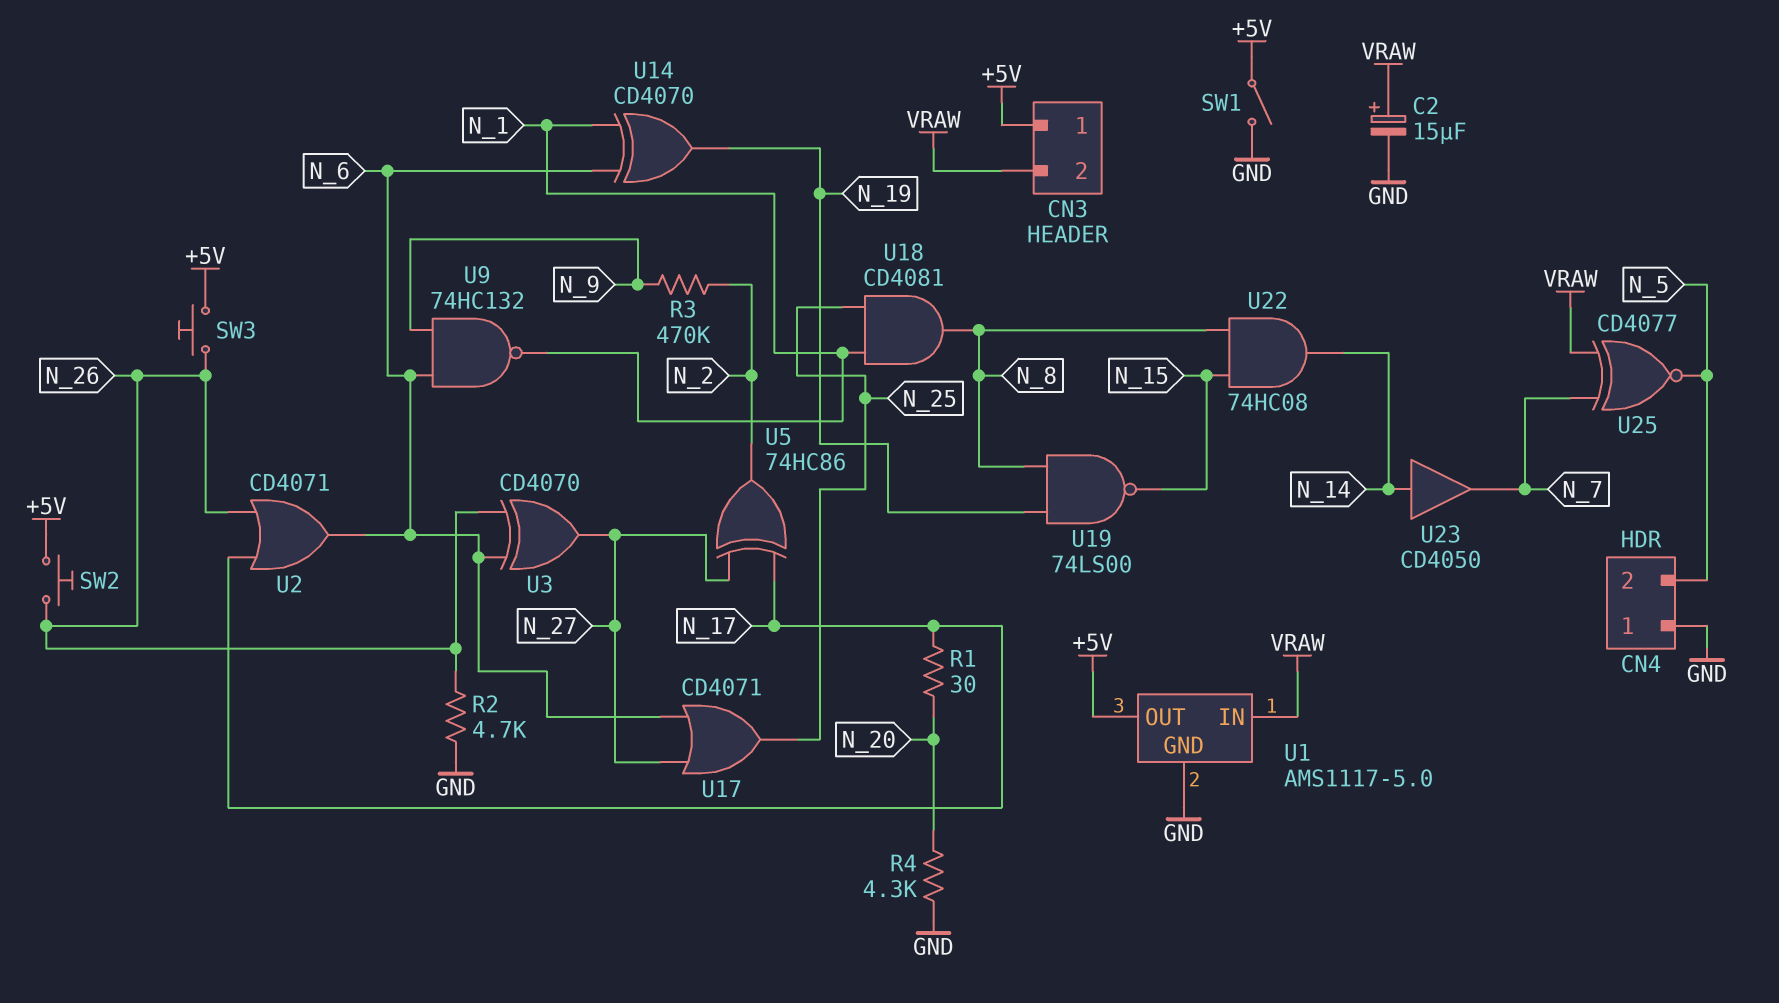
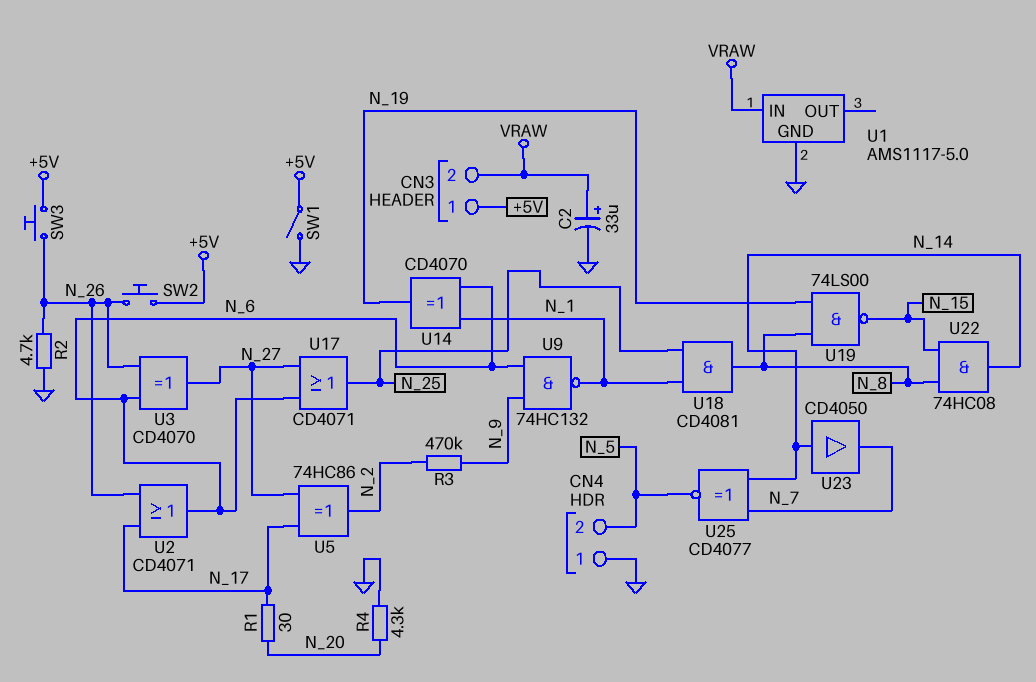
C2: 15uF (plus VRAW, minus GND) -> 33uF (plus VRAW, minus GND)
U1 pin OUT: +5V -> none
U25: XNOR CD4077 (in N_7, in VRAW, out N_5) -> XNOR CD4077 (in N_7, in N_14, out N_5)

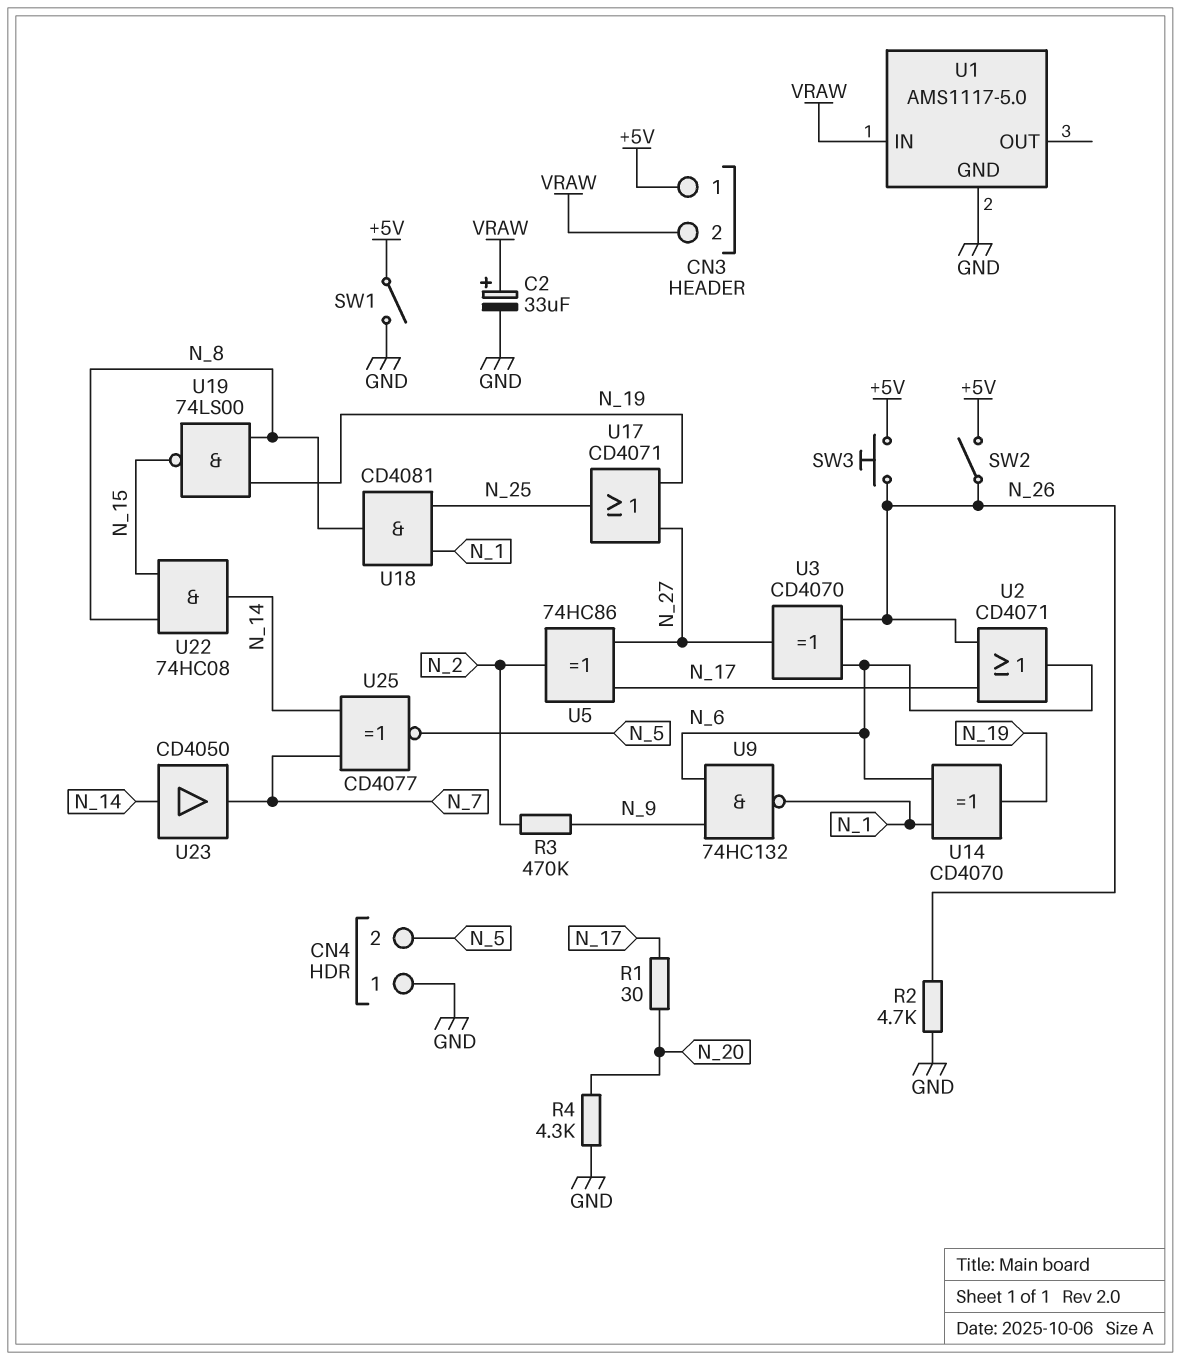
SW2: button (+5V, N_26) -> switch (+5V, N_26)
U17: OR CD4071 (in N_6, in N_27, out N_25) -> OR CD4071 (in N_19, in N_27, out N_25)

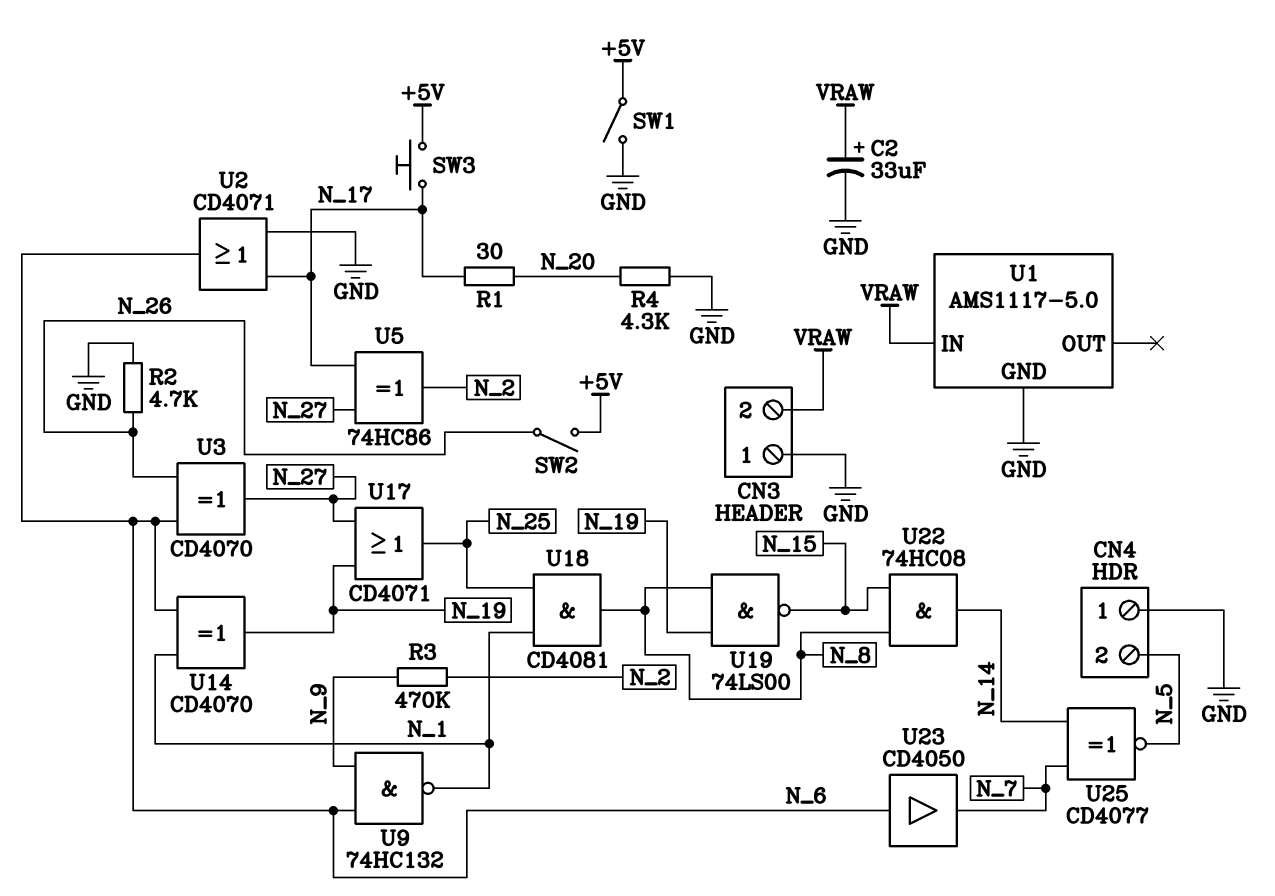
CN3 pin 1: +5V -> GND
SW3: button (+5V, N_26) -> button (+5V, N_17)
U2: OR CD4071 (in N_17, in N_26, out N_6) -> OR CD4071 (in GND, in N_17, out N_6)
U23: buffer CD4050 (in N_14, out N_7) -> buffer CD4050 (in N_6, out N_7)

